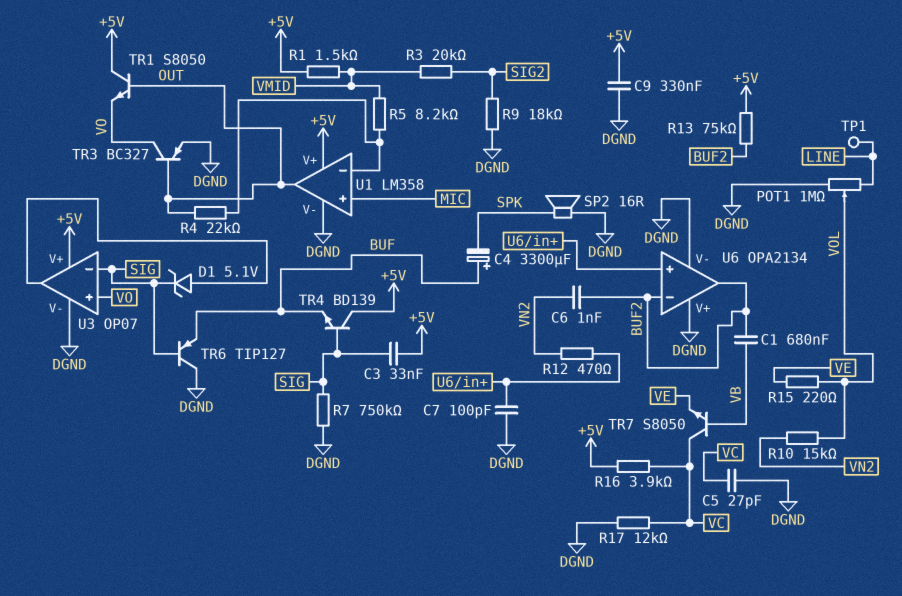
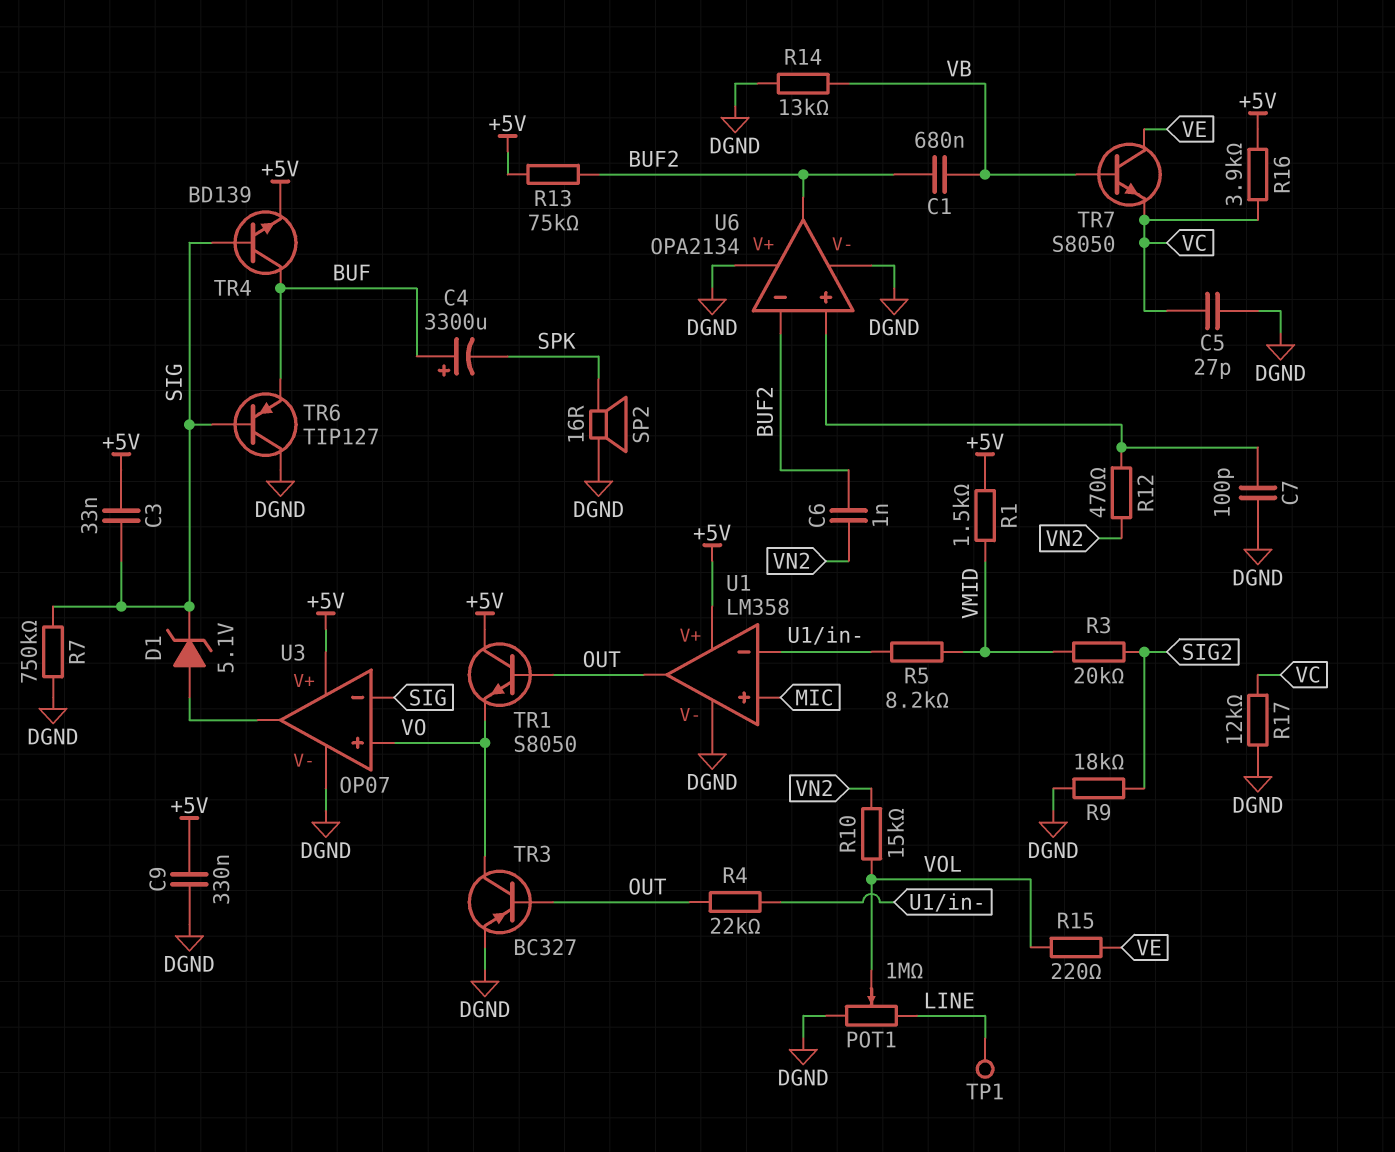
R14: none -> 13k (DGND, VB)
TR4: NPN BD139 (B SIG, C +5V, E BUF) -> NPN BD139 (B SIG, C BUF, E +5V)
TR7: NPN S8050 (B VB, C VC, E VE) -> NPN S8050 (B VB, C VE, E VC)

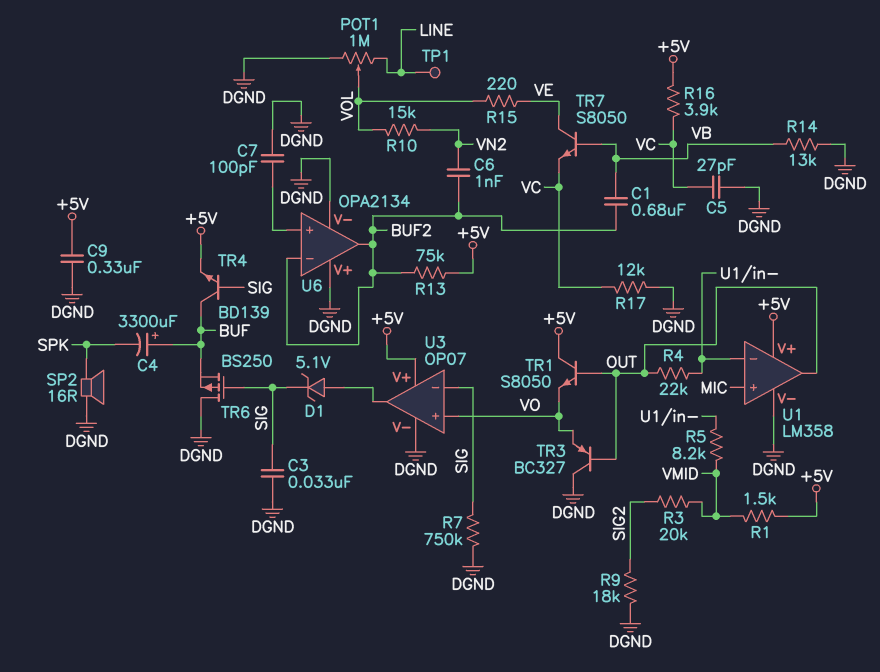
C3: 33nF (+5V, SIG) -> 33nF (DGND, SIG)
R12: 470 (U6/in+, VN2) -> none
TR3: PNP BC327 (B OUT, C VO, E DGND) -> PNP BC327 (B OUT, C DGND, E VO)
TR6: PNP TIP127 (B SIG, C DGND, E BUF) -> PMOS BS250 (G SIG, D DGND, S BUF)

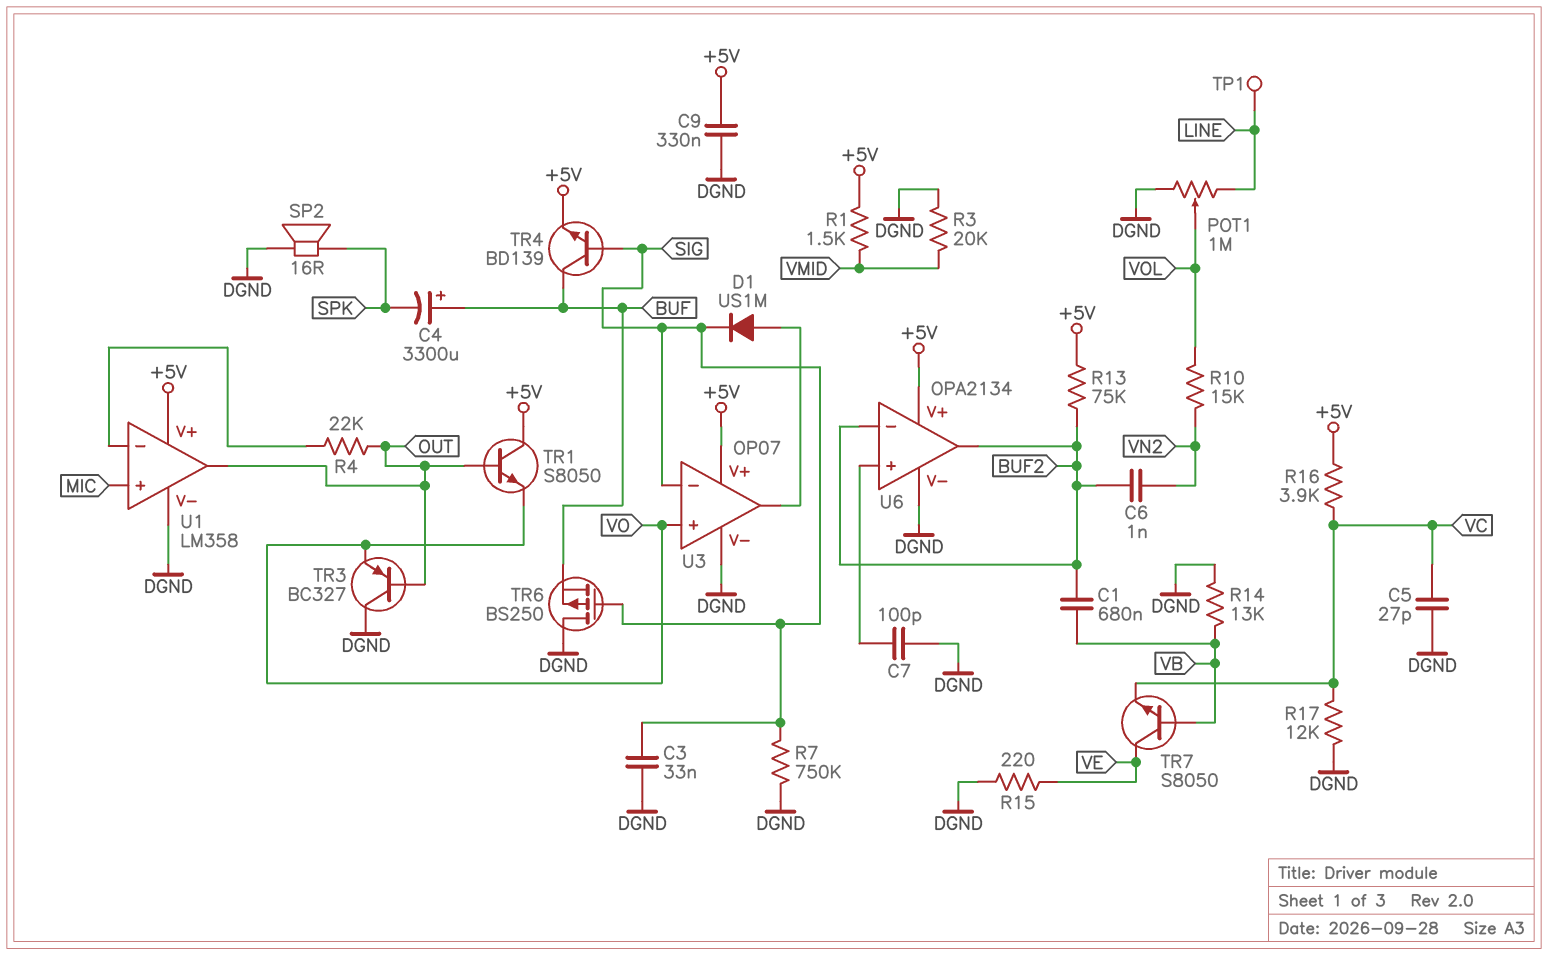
D1: zener 5.1V (A U3/out, K SIG) -> diode US1M (A U3/out, K SIG)
R3: 20k (SIG2, VMID) -> 20k (DGND, VMID)
R5: 8.2k (U1/in-, VMID) -> none
R9: 18k (DGND, SIG2) -> none
R15: 220 (VE, VOL) -> 220 (DGND, VE)
U6 pin V+: DGND -> +5V

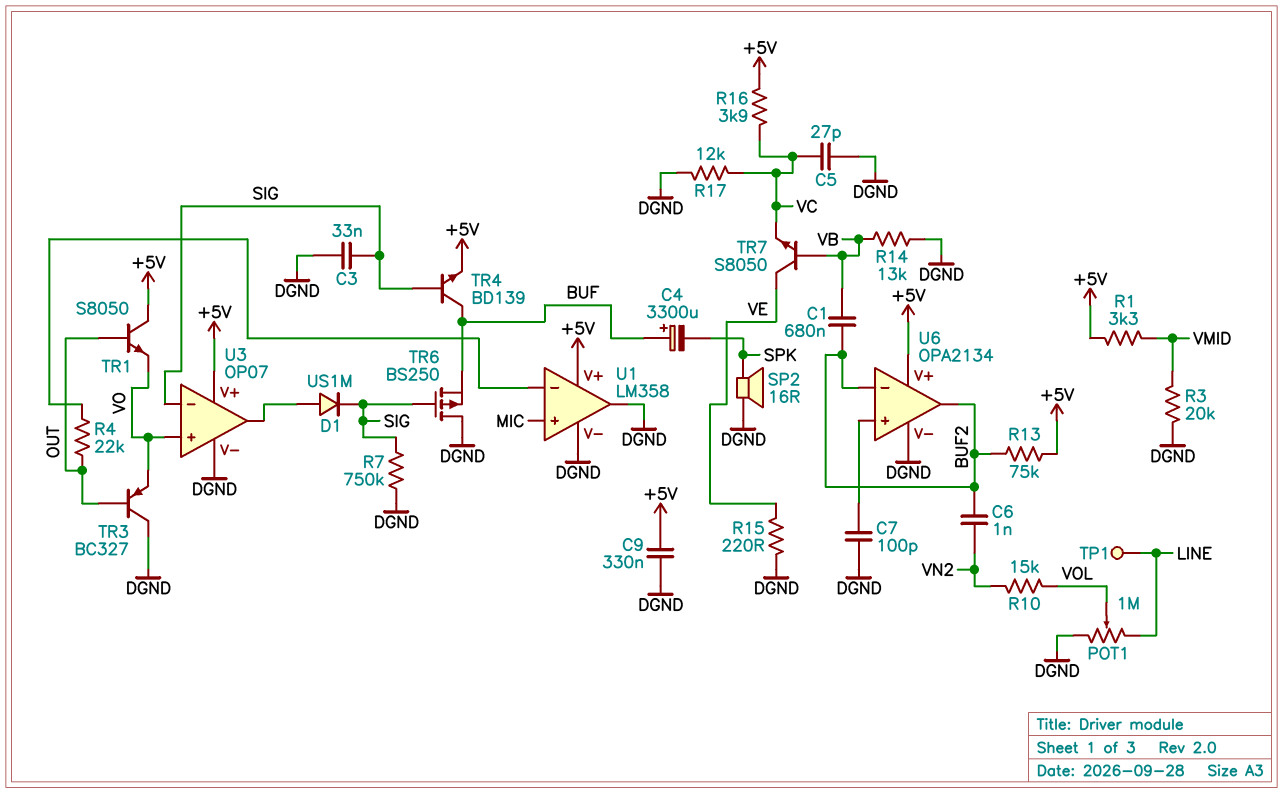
R1: 1.5k (+5V, VMID) -> 3.3k (+5V, VMID)
U1 pin out: OUT -> DGND

